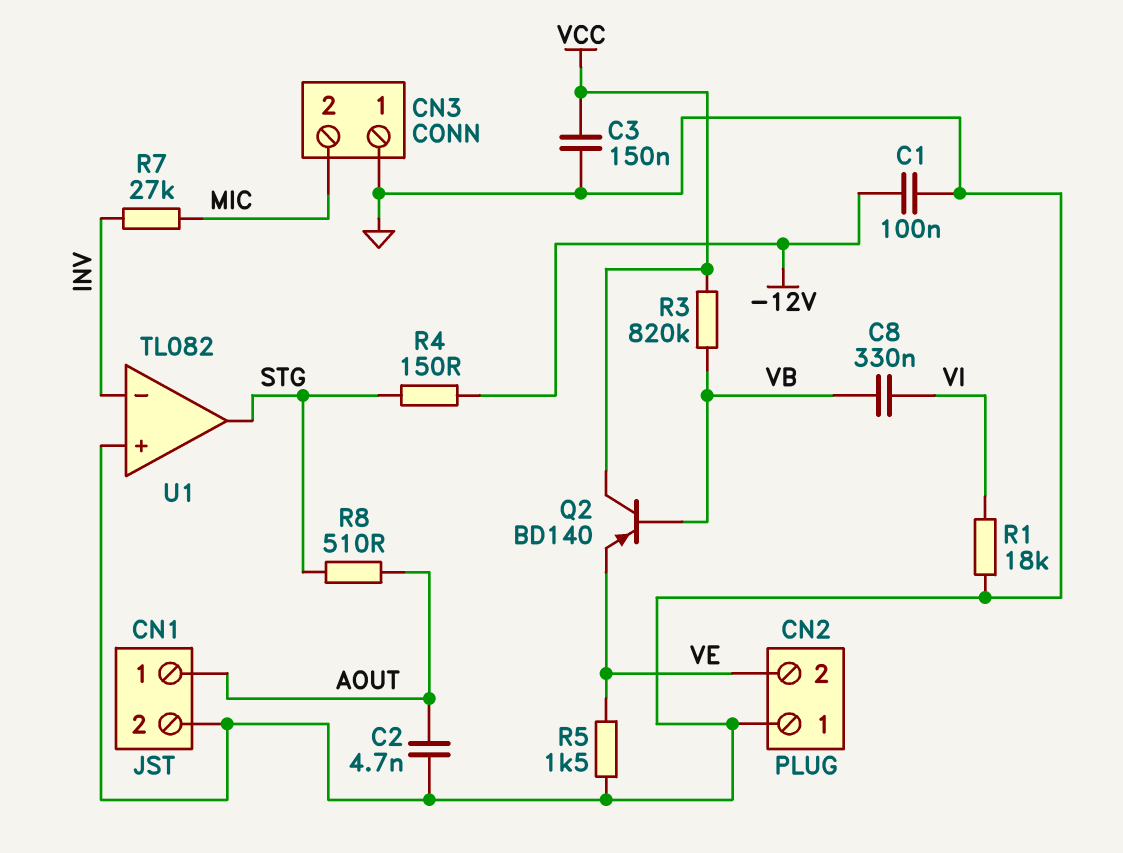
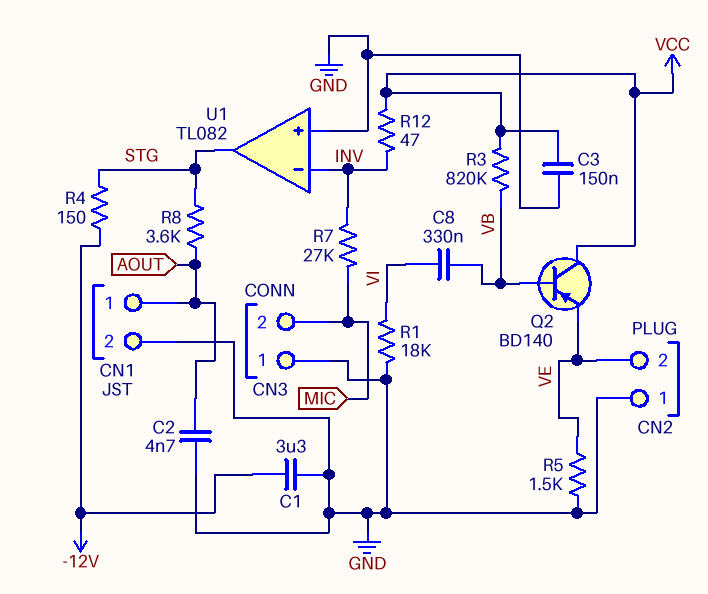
C1: 100nF (-12V, GND) -> 3.3uF (-12V, GND)
R8: 510 (AOUT, STG) -> 3.6k (AOUT, STG)
R12: none -> 47 (INV, VCC)

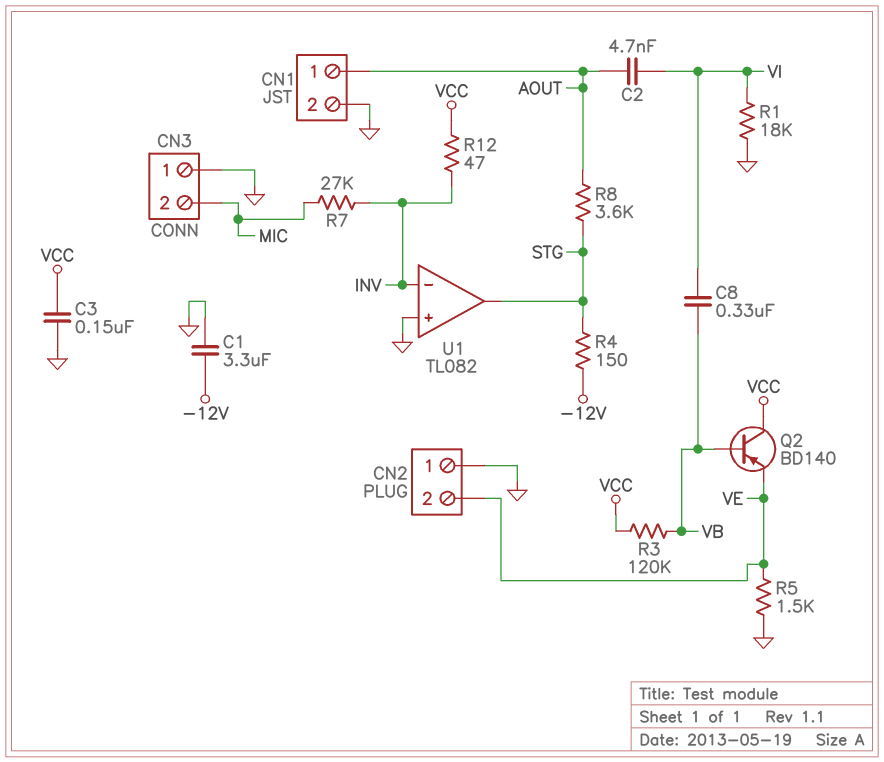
C2: 4.7nF (AOUT, GND) -> 4.7nF (AOUT, VI)
R3: 820k (VB, VCC) -> 120k (VB, VCC)

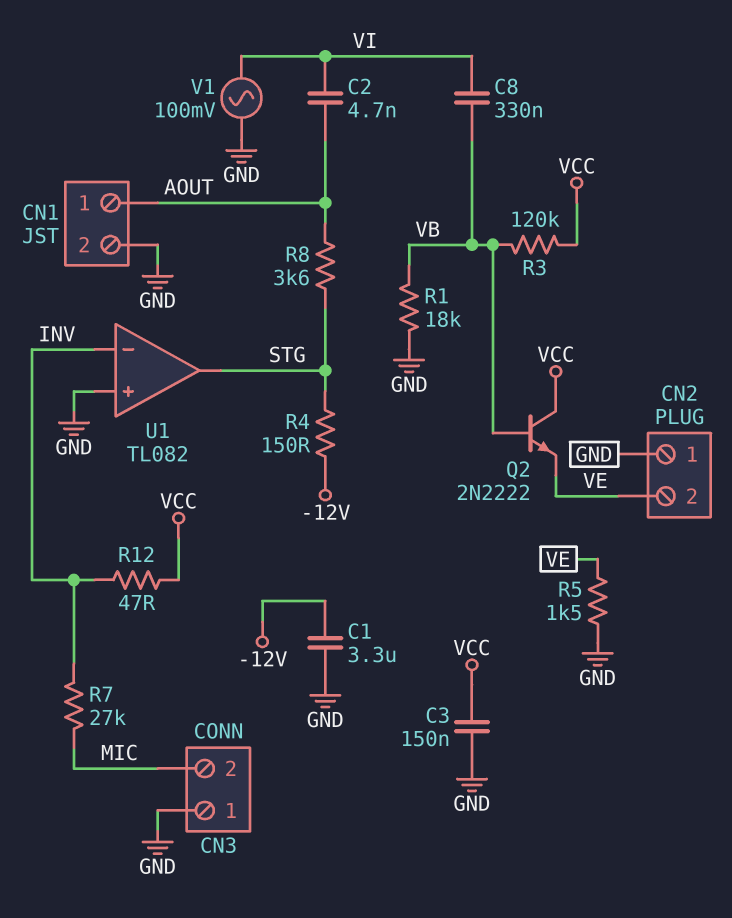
Q2: PNP BD140 (B VB, C VCC, E VE) -> NPN 2N2222 (B VB, C VCC, E VE)
R1: 18k (GND, VI) -> 18k (GND, VB)
V1: none -> AC 100mV (GND, VI)

